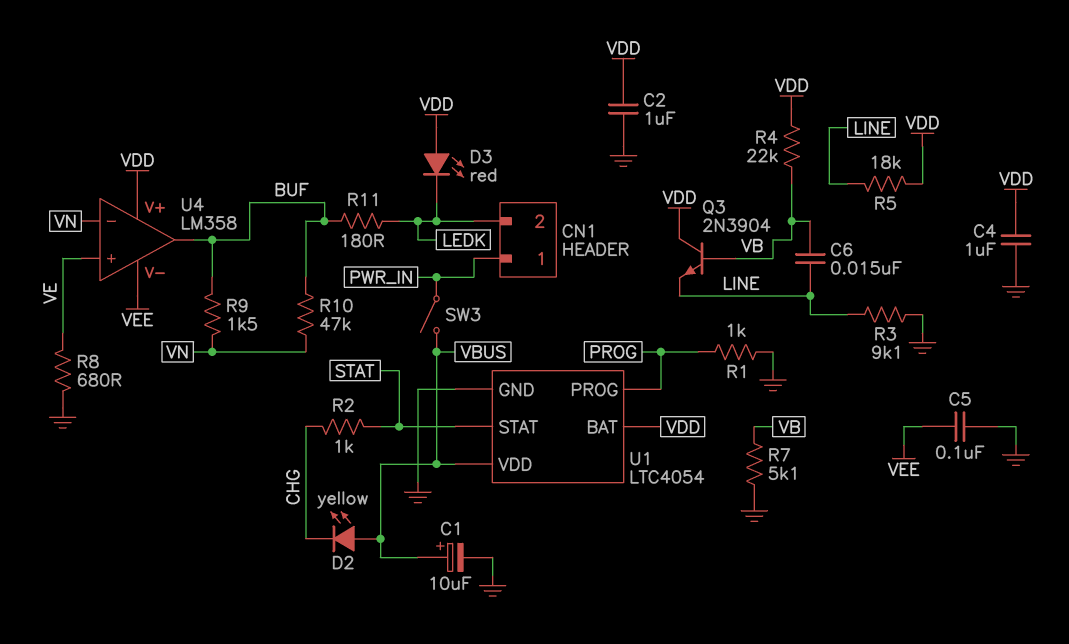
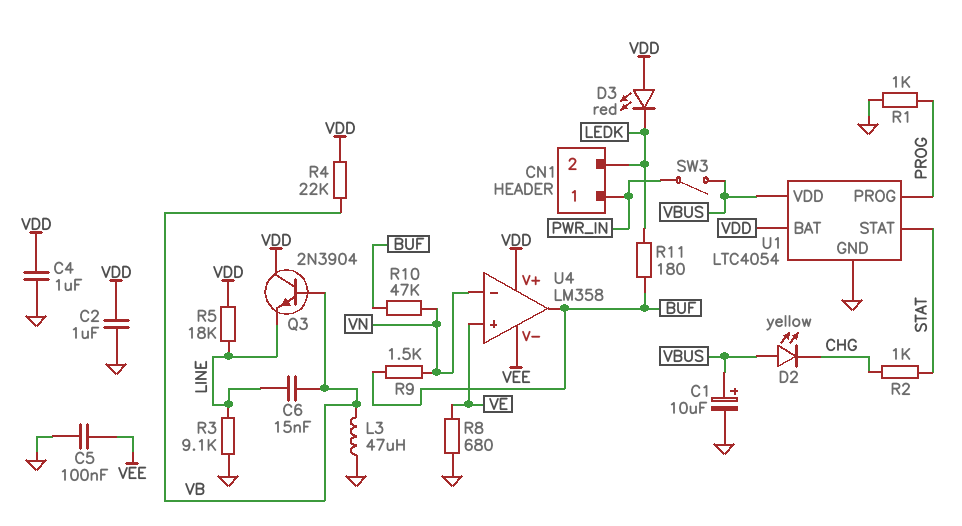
L3: none -> 47uH (GND, VB)
R7: 5.1k (GND, VB) -> none

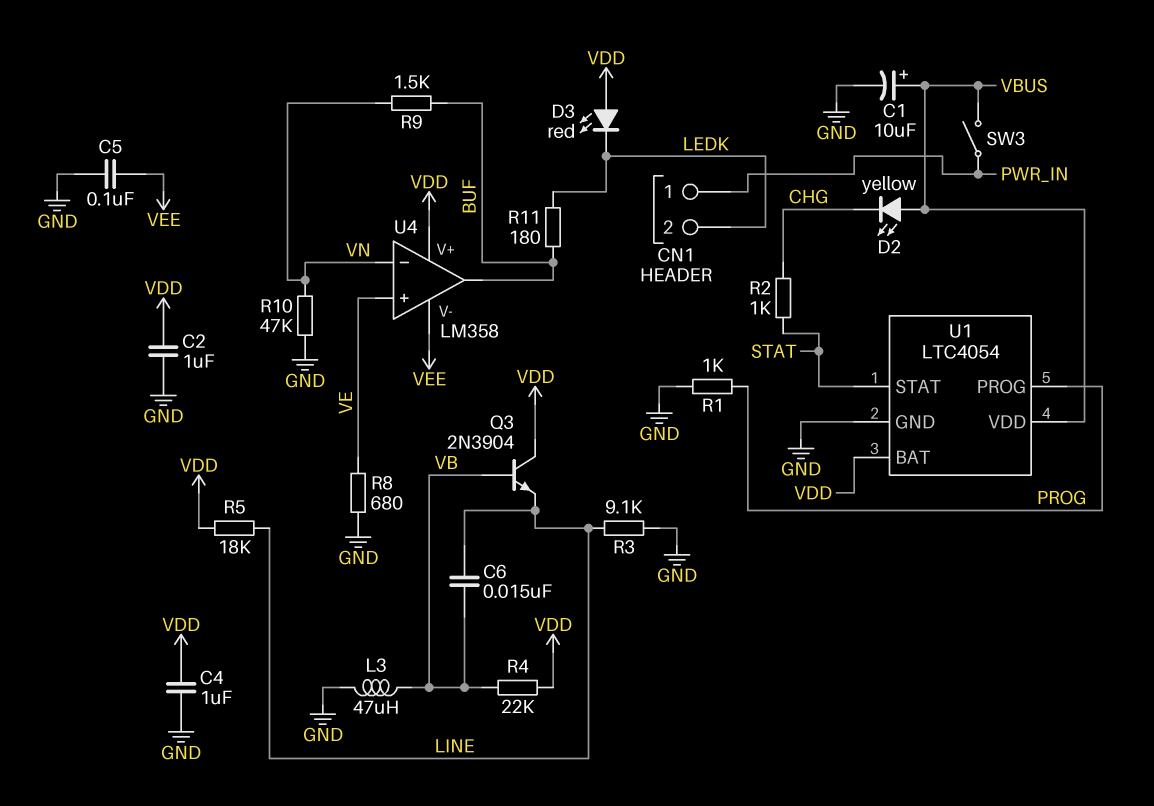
R10: 47k (BUF, VN) -> 47k (GND, VN)

